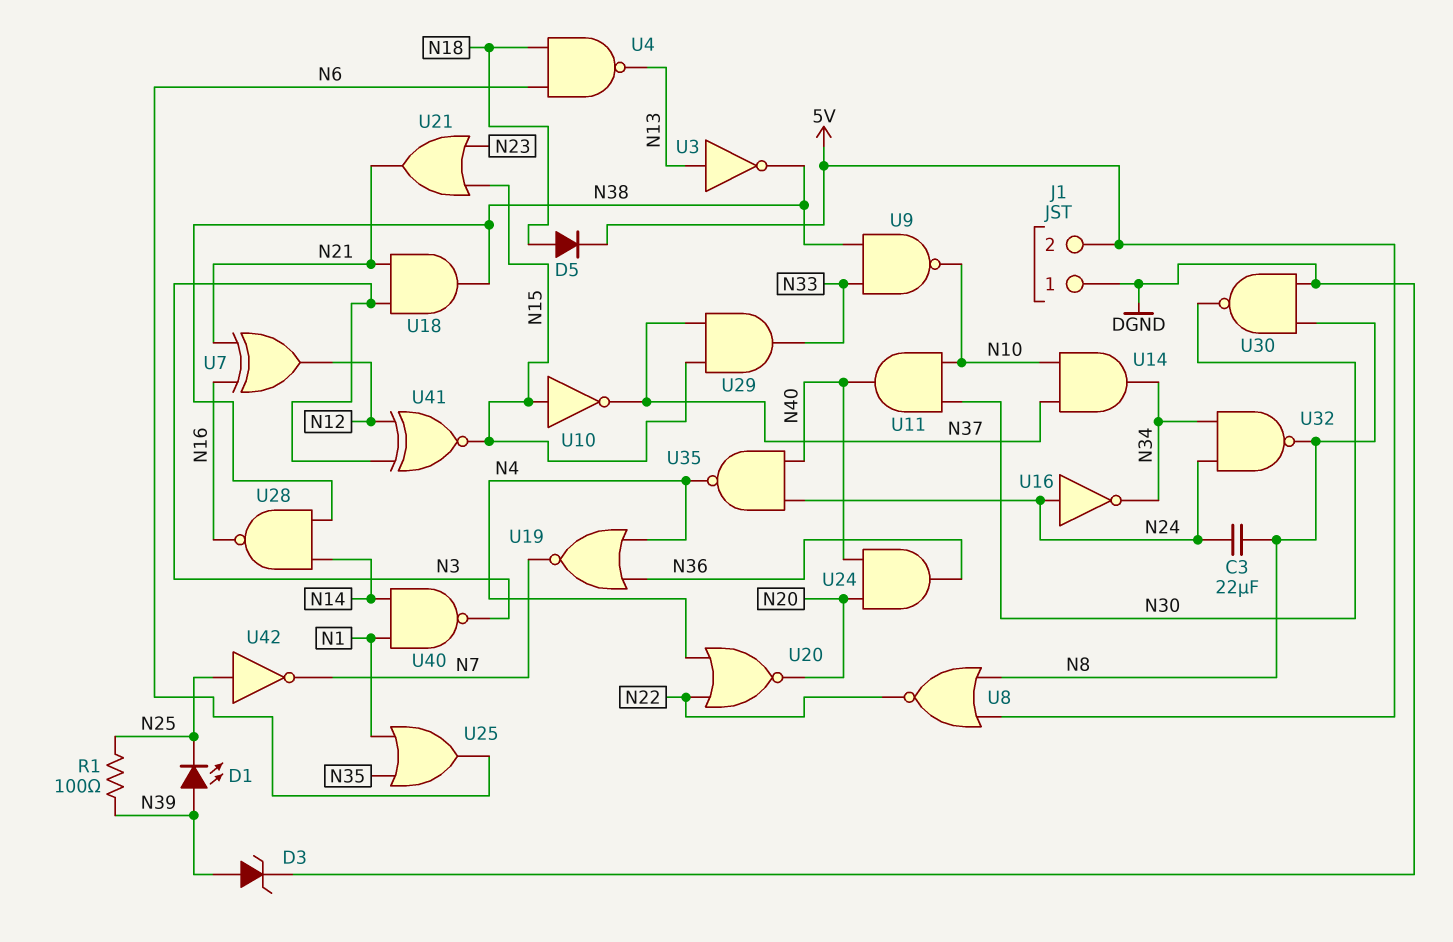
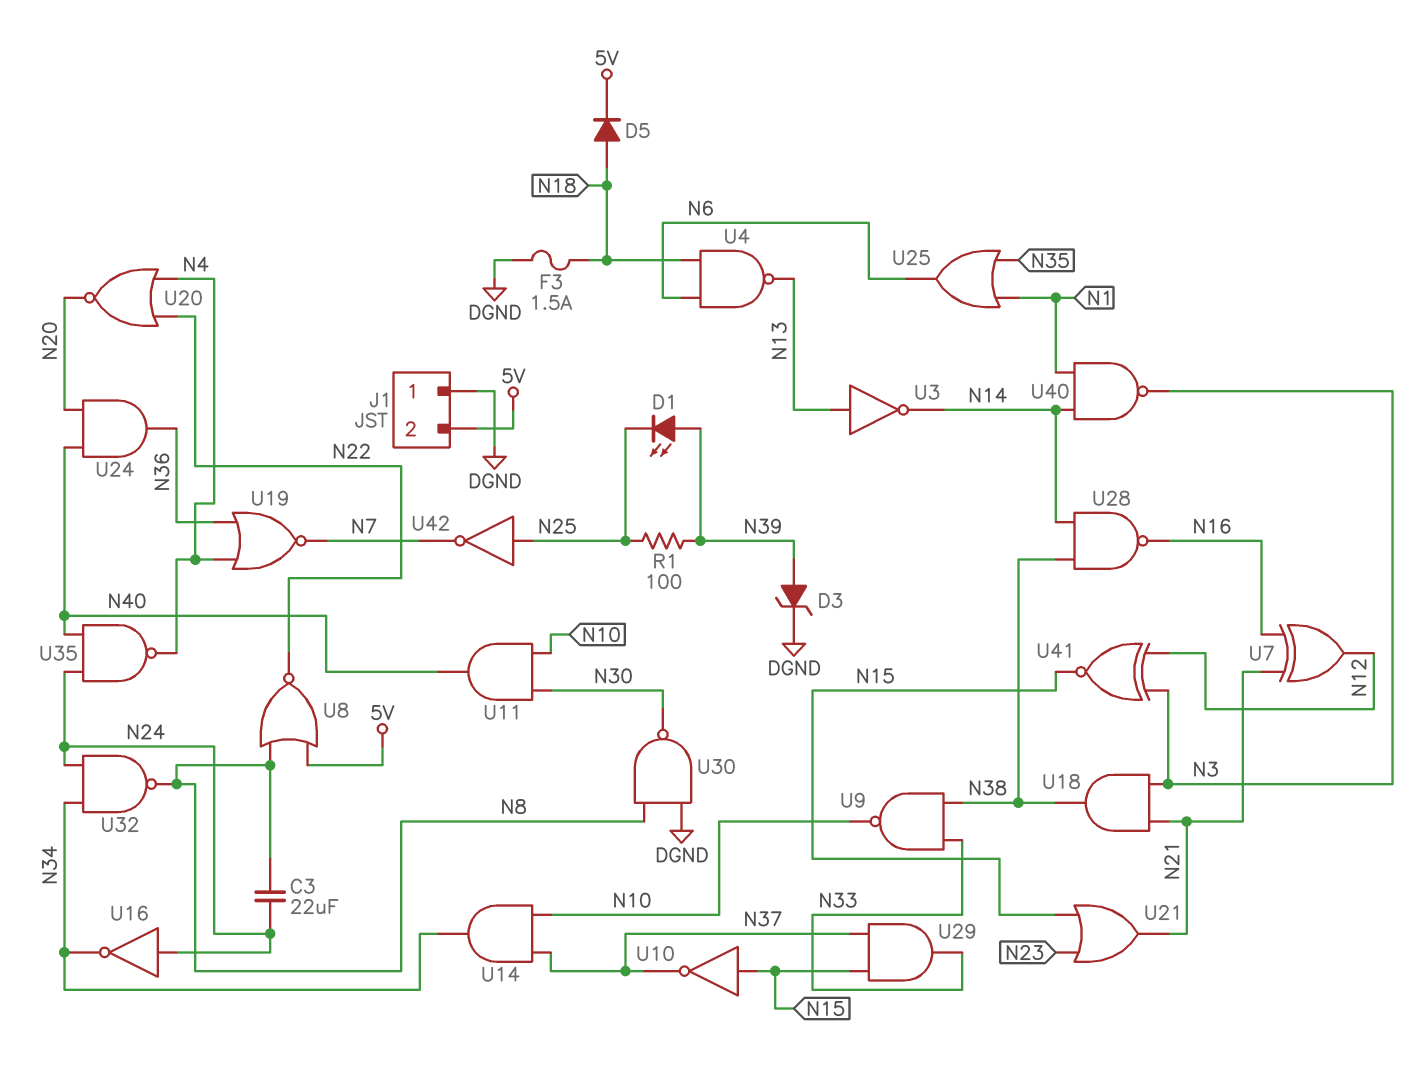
F3: none -> 1.5A (DGND, N18)
U3: NOT (in N13, out N38) -> NOT (in N13, out N14)

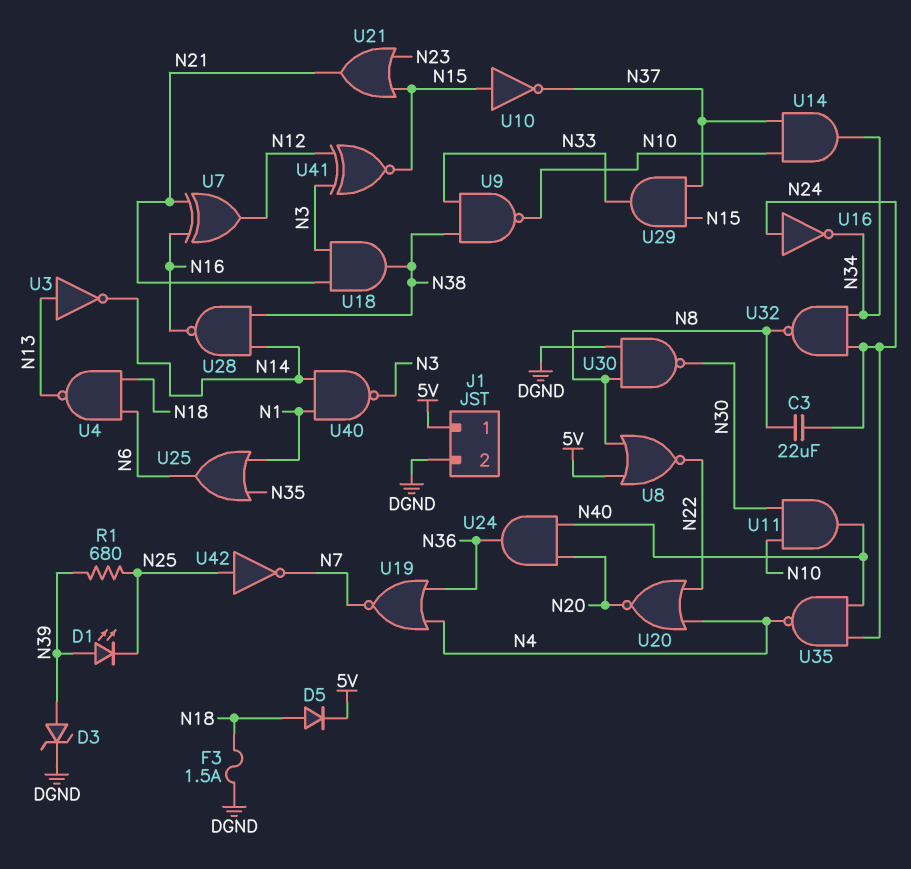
J1 pin 1: DGND -> 5V
J1 pin 2: 5V -> DGND
R1: 100 (N25, N39) -> 680 (N25, N39)

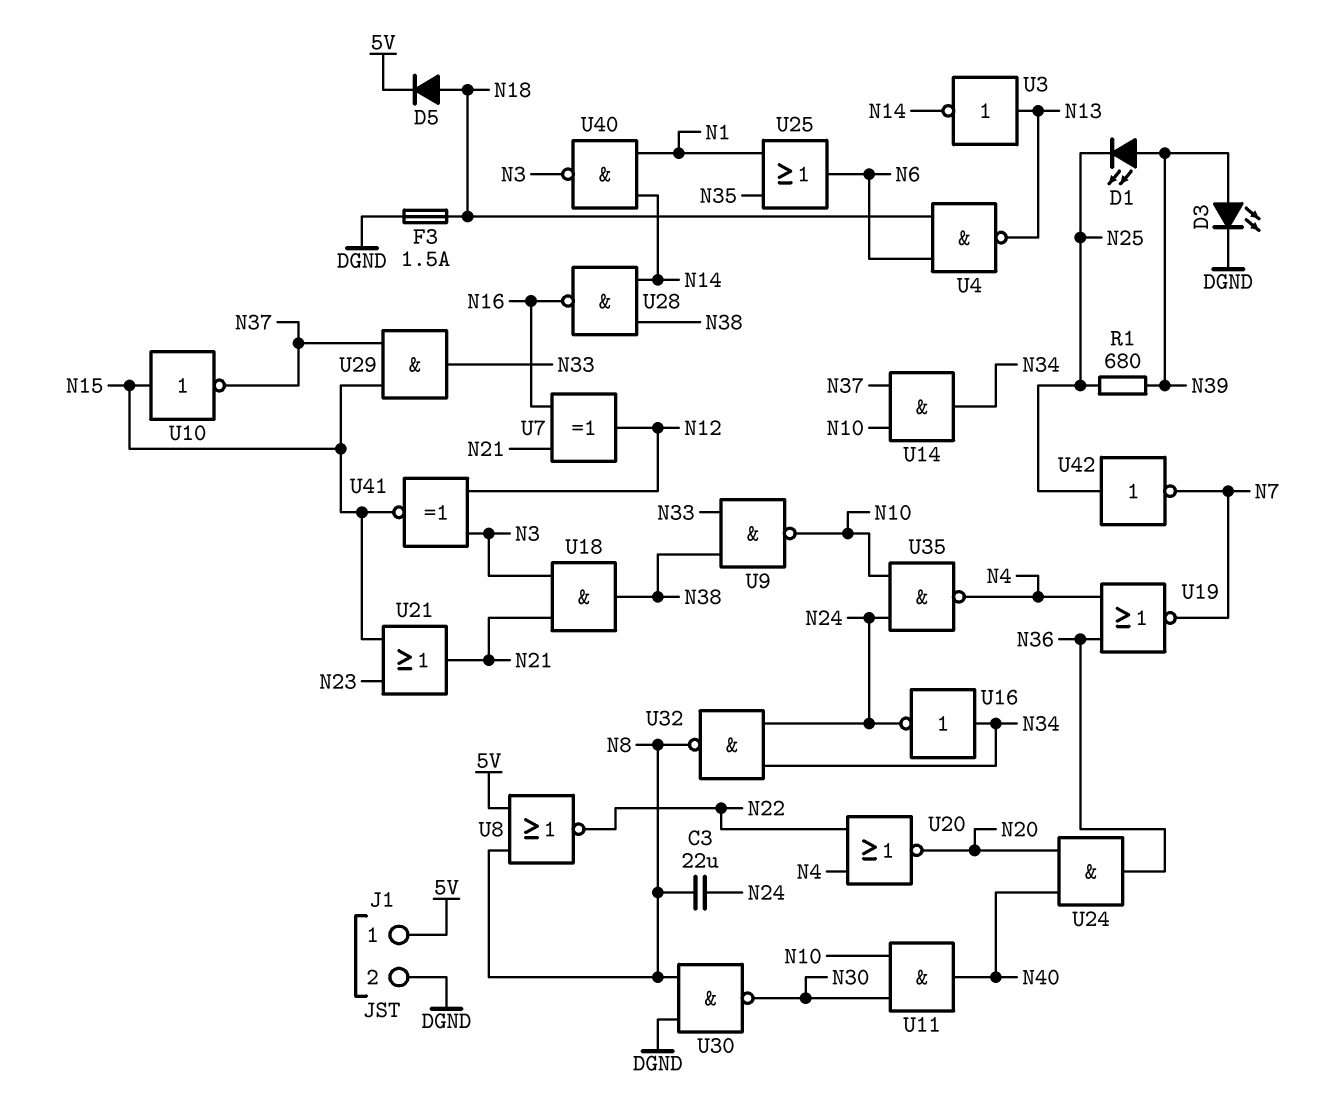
D3: zener (A N39, K DGND) -> LED (A N39, K DGND)
U16: NOT (in N24, out N34) -> NOT (in N34, out N24)
U35: NAND (in N24, in N40, out N4) -> NAND (in N10, in N24, out N4)

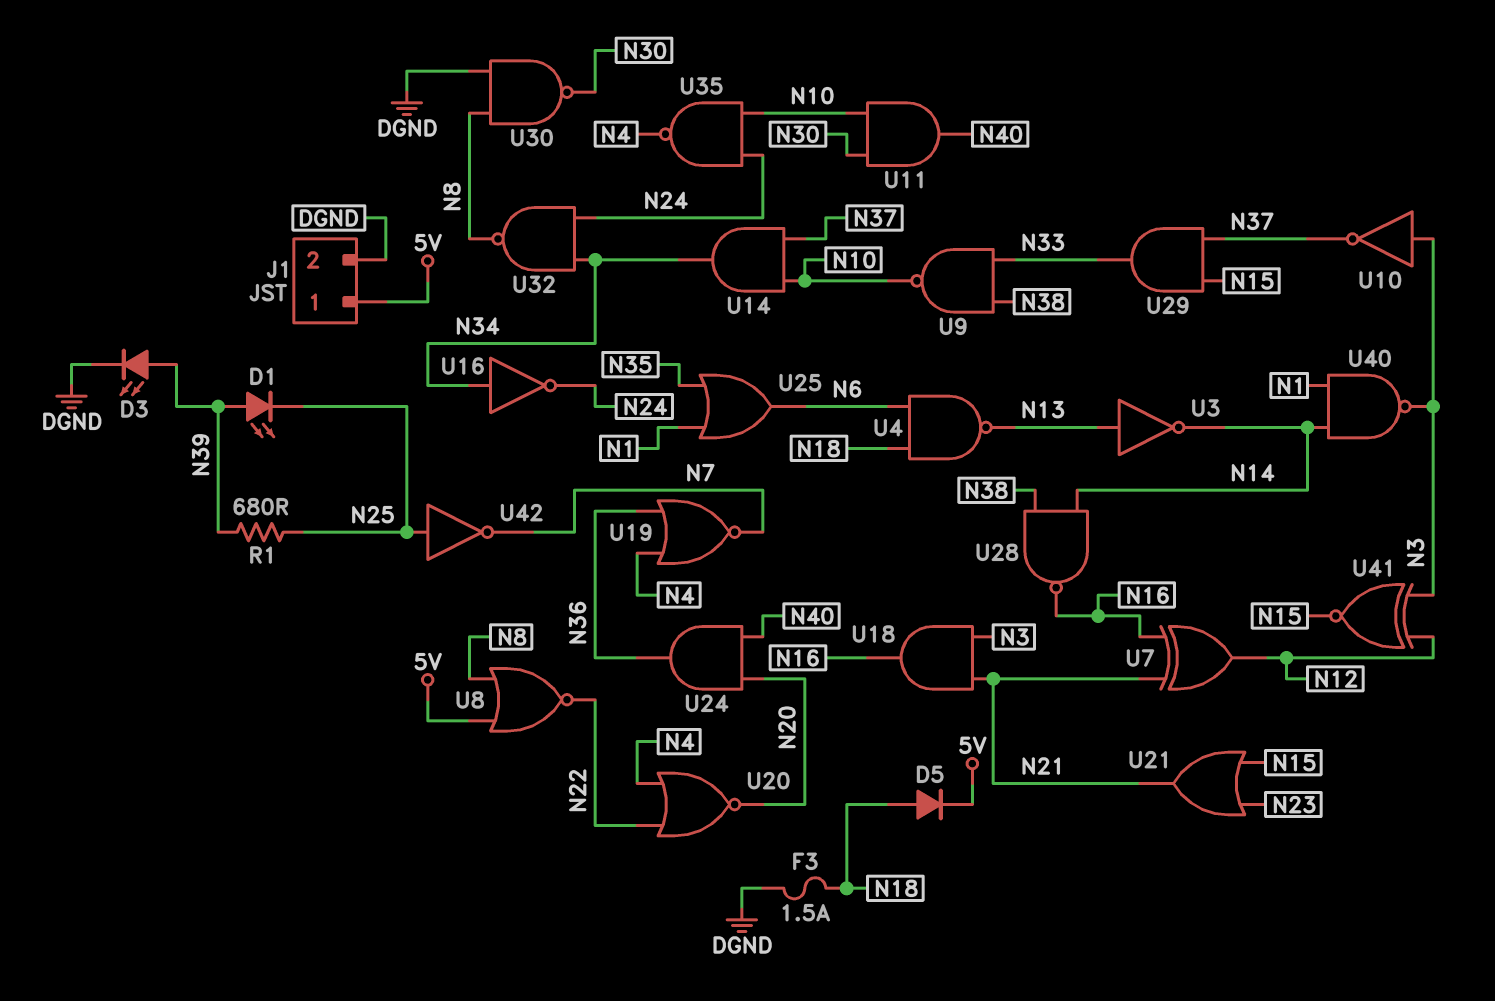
C3: 22uF (N8, N24) -> none
U10: NOT (in N15, out N37) -> NOT (in N3, out N37)
U18: AND (in N3, in N21, out N38) -> AND (in N3, in N21, out N16)

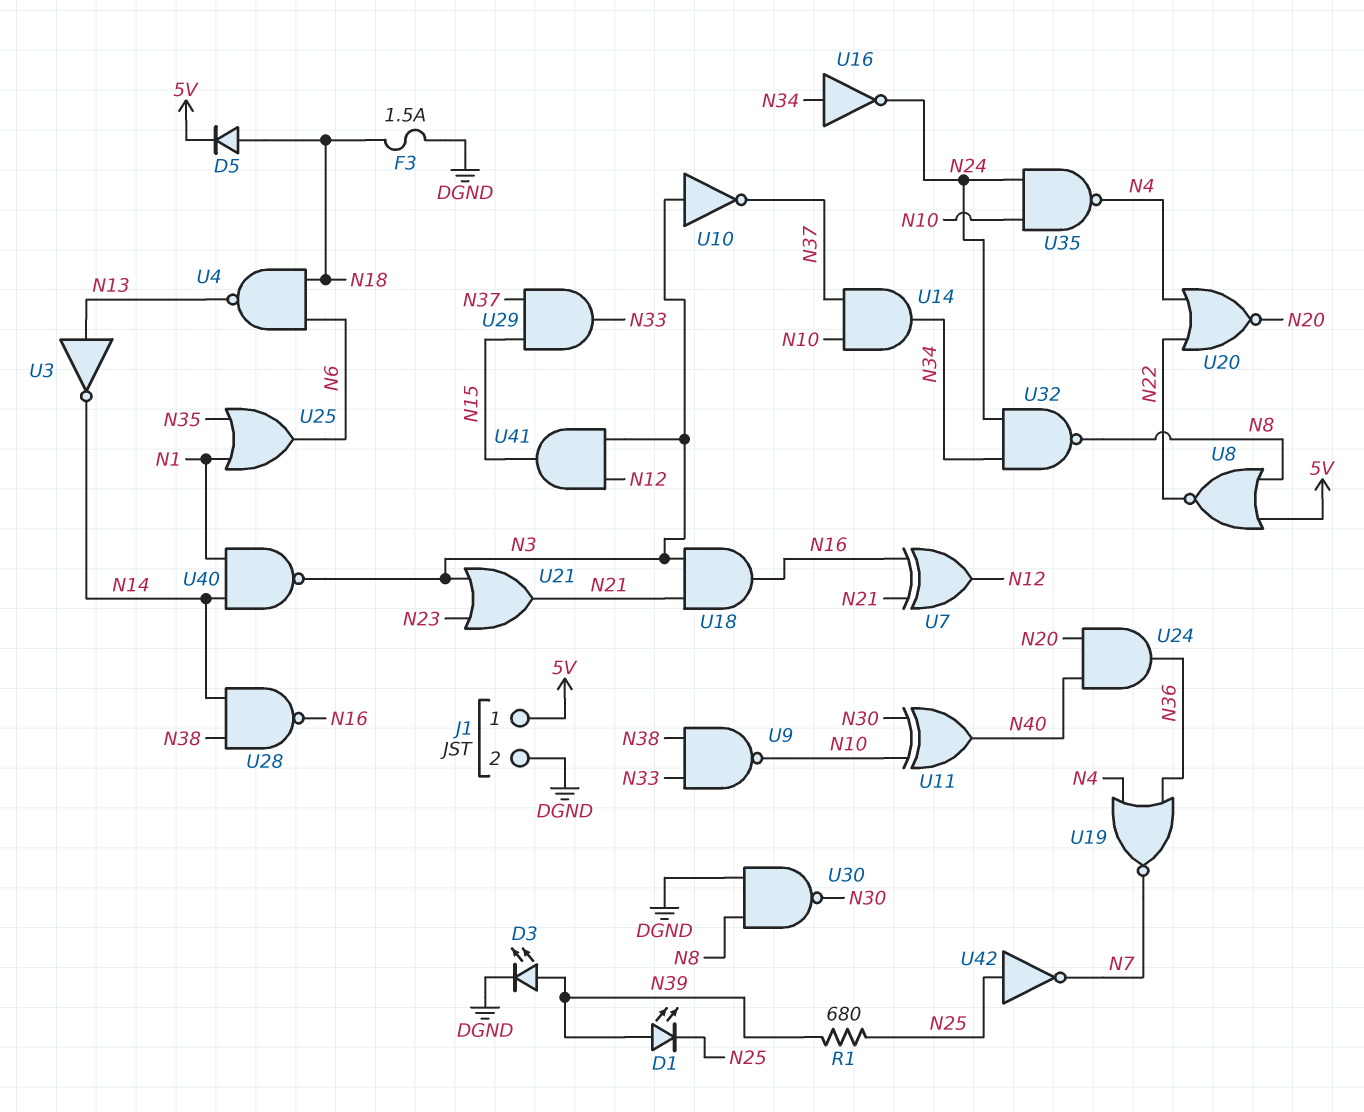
U11: AND (in N10, in N30, out N40) -> XOR (in N10, in N30, out N40)
U21: OR (in N15, in N23, out N21) -> OR (in N3, in N23, out N21)
U41: XNOR (in N3, in N12, out N15) -> AND (in N3, in N12, out N15)

